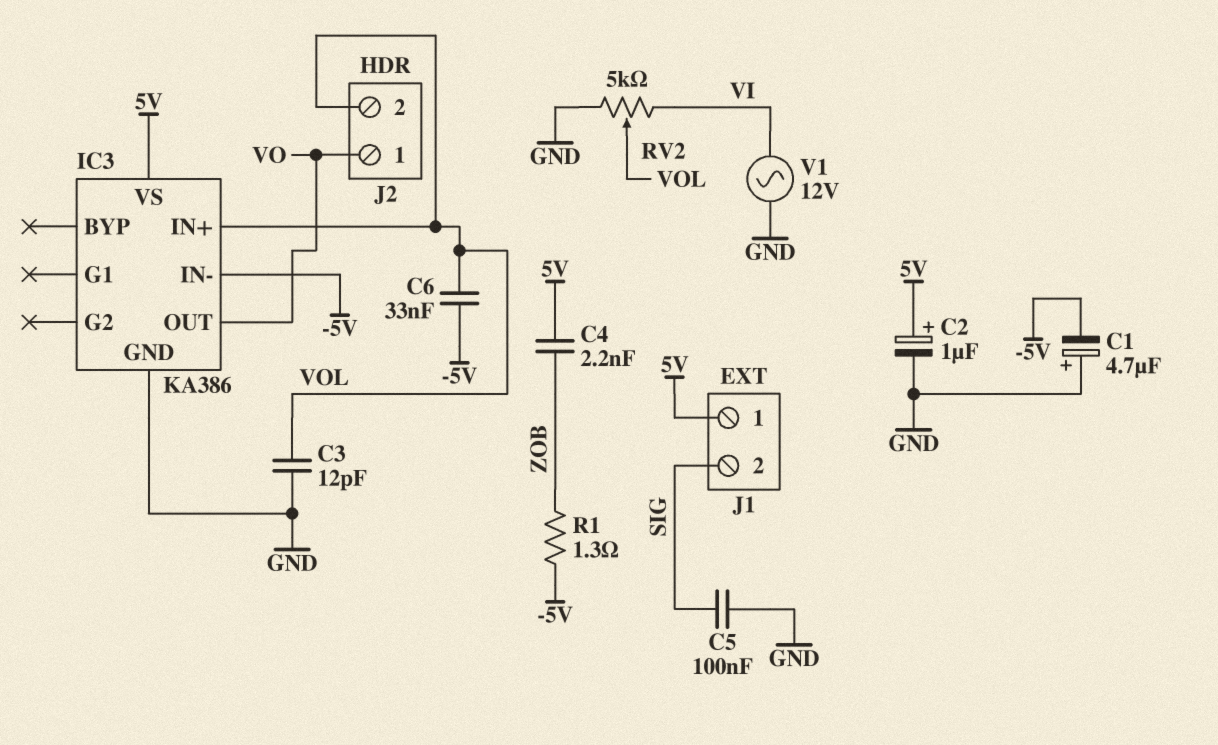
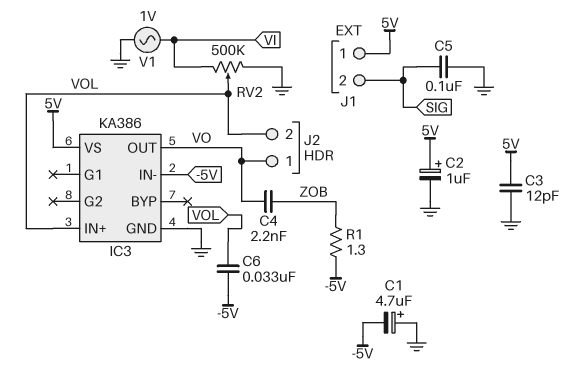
C3: 12pF (GND, VOL) -> 12pF (5V, GND)
C4: 2.2nF (5V, ZOB) -> 2.2nF (VO, ZOB)
RV2: 5k (GND, VI, wiper VOL) -> 500k (GND, VI, wiper VOL)
V1: AC 12V (GND, VI) -> AC 1V (GND, VI)

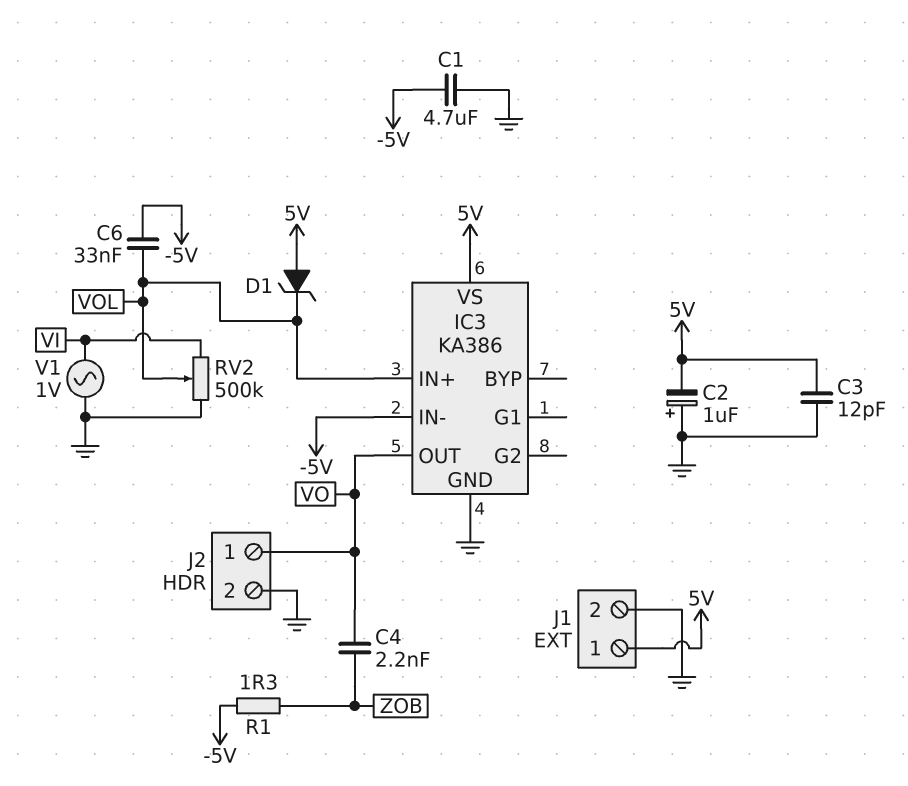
C1: 4.7uF (plus GND, minus -5V) -> 4.7uF (-5V, GND)
C2: 1uF (plus 5V, minus GND) -> 1uF (plus GND, minus 5V)
C5: 100nF (GND, SIG) -> none
D1: none -> zener (A 5V, K VOL)
J1 pin 2: SIG -> GND
J2 pin 2: VOL -> GND

